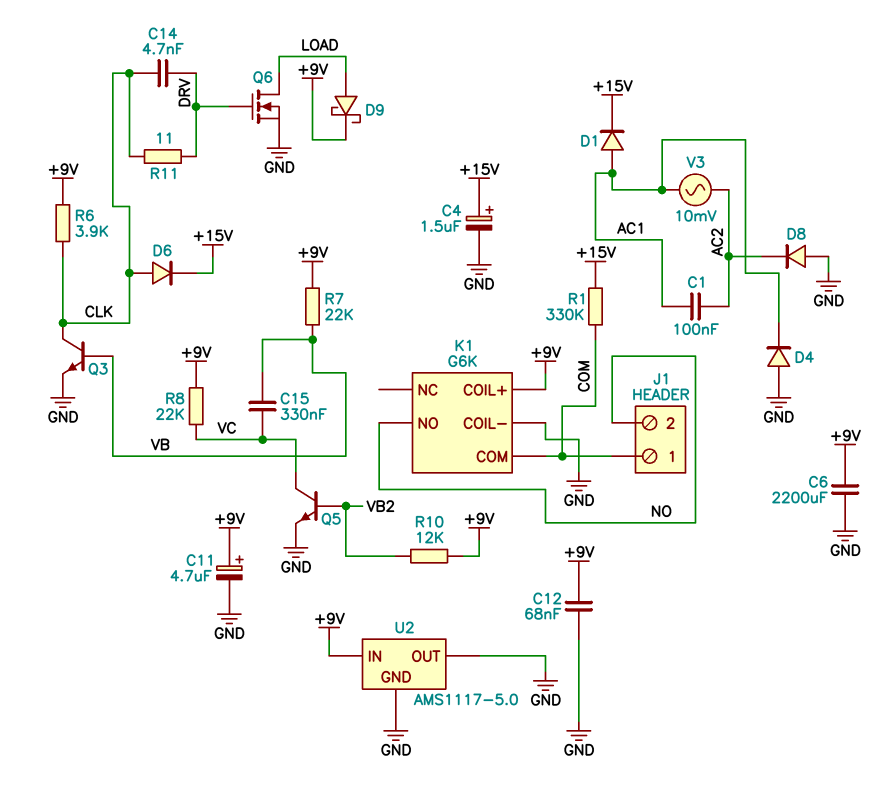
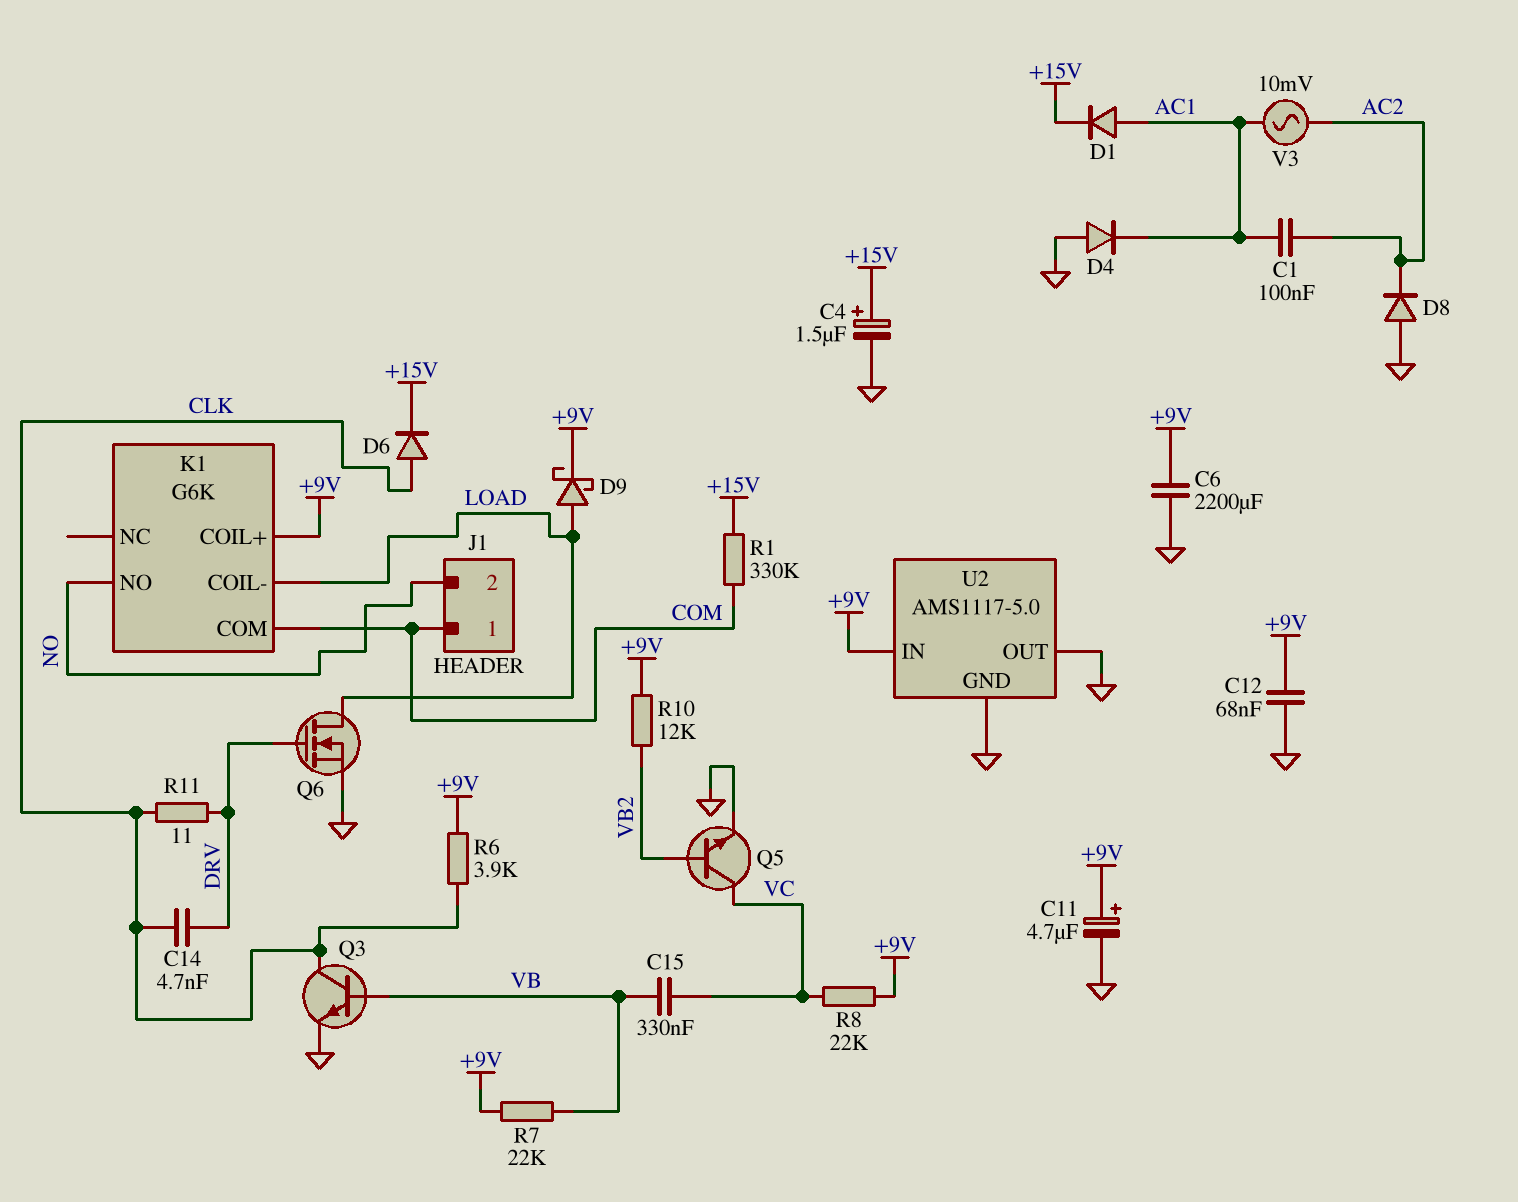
K1 pin COIL-: GND -> LOAD

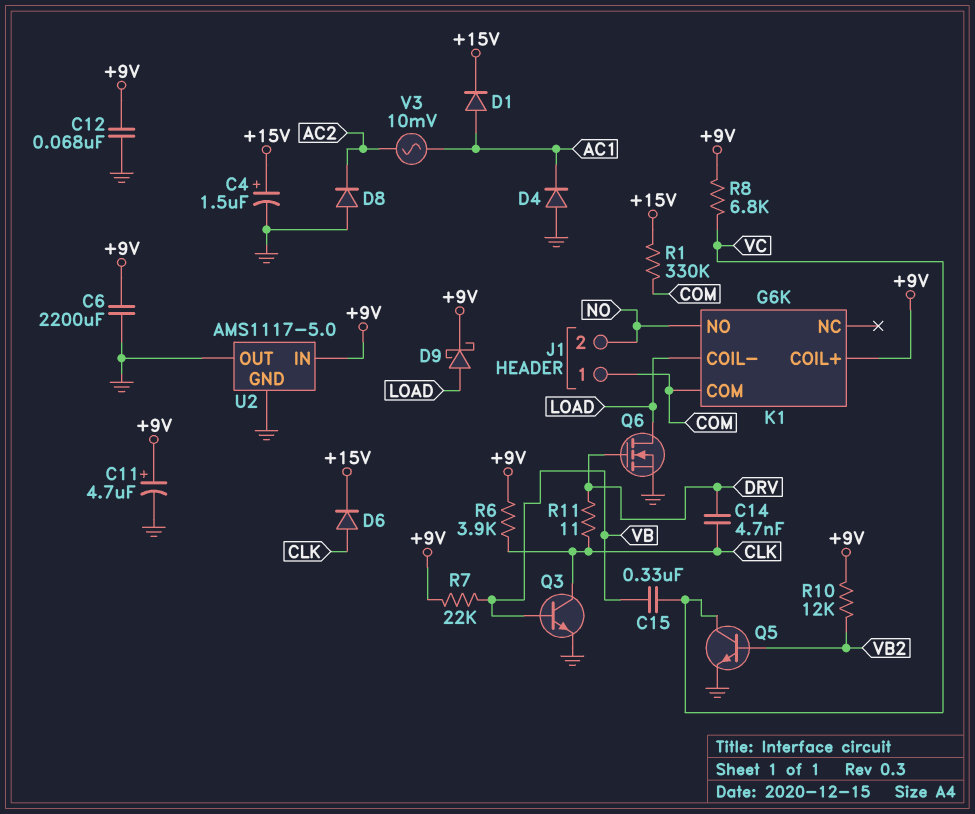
C1: 100nF (AC1, AC2) -> none
R8: 22k (+9V, VC) -> 6.8k (+9V, VC)

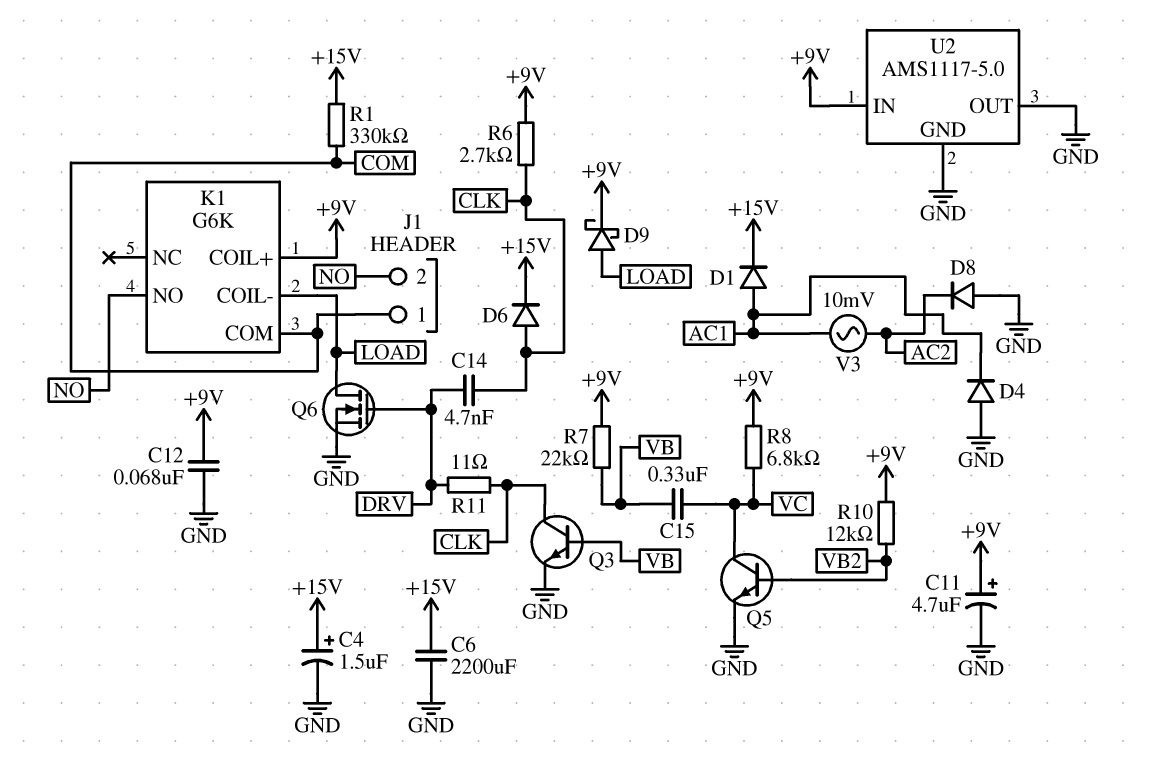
C6: 2200uF (+9V, GND) -> 2200uF (+15V, GND)
R6: 3.9k (+9V, CLK) -> 2.7k (+9V, CLK)

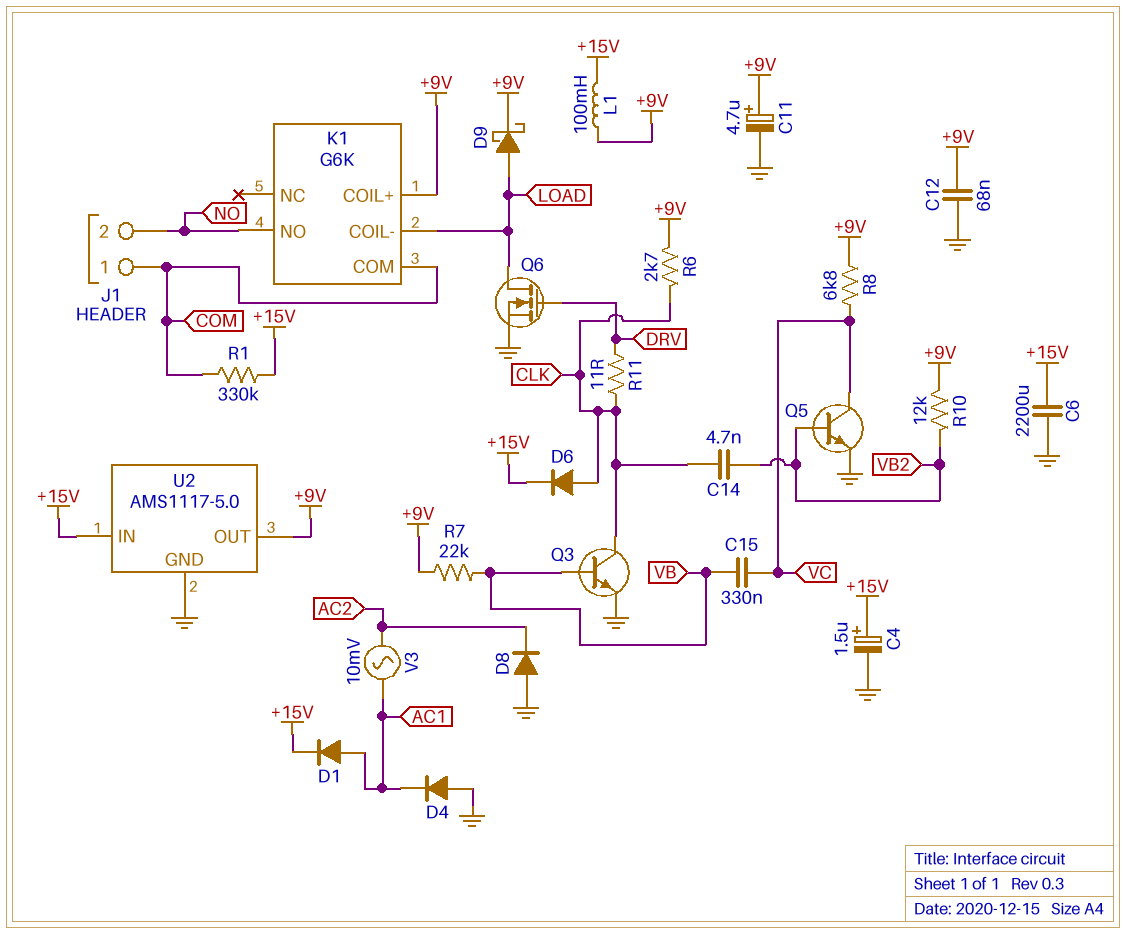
C14: 4.7nF (CLK, DRV) -> 4.7nF (CLK, VB2)
L1: none -> 100mH (+9V, +15V)
U2 pin IN: +9V -> +15V
U2 pin OUT: GND -> +9V

